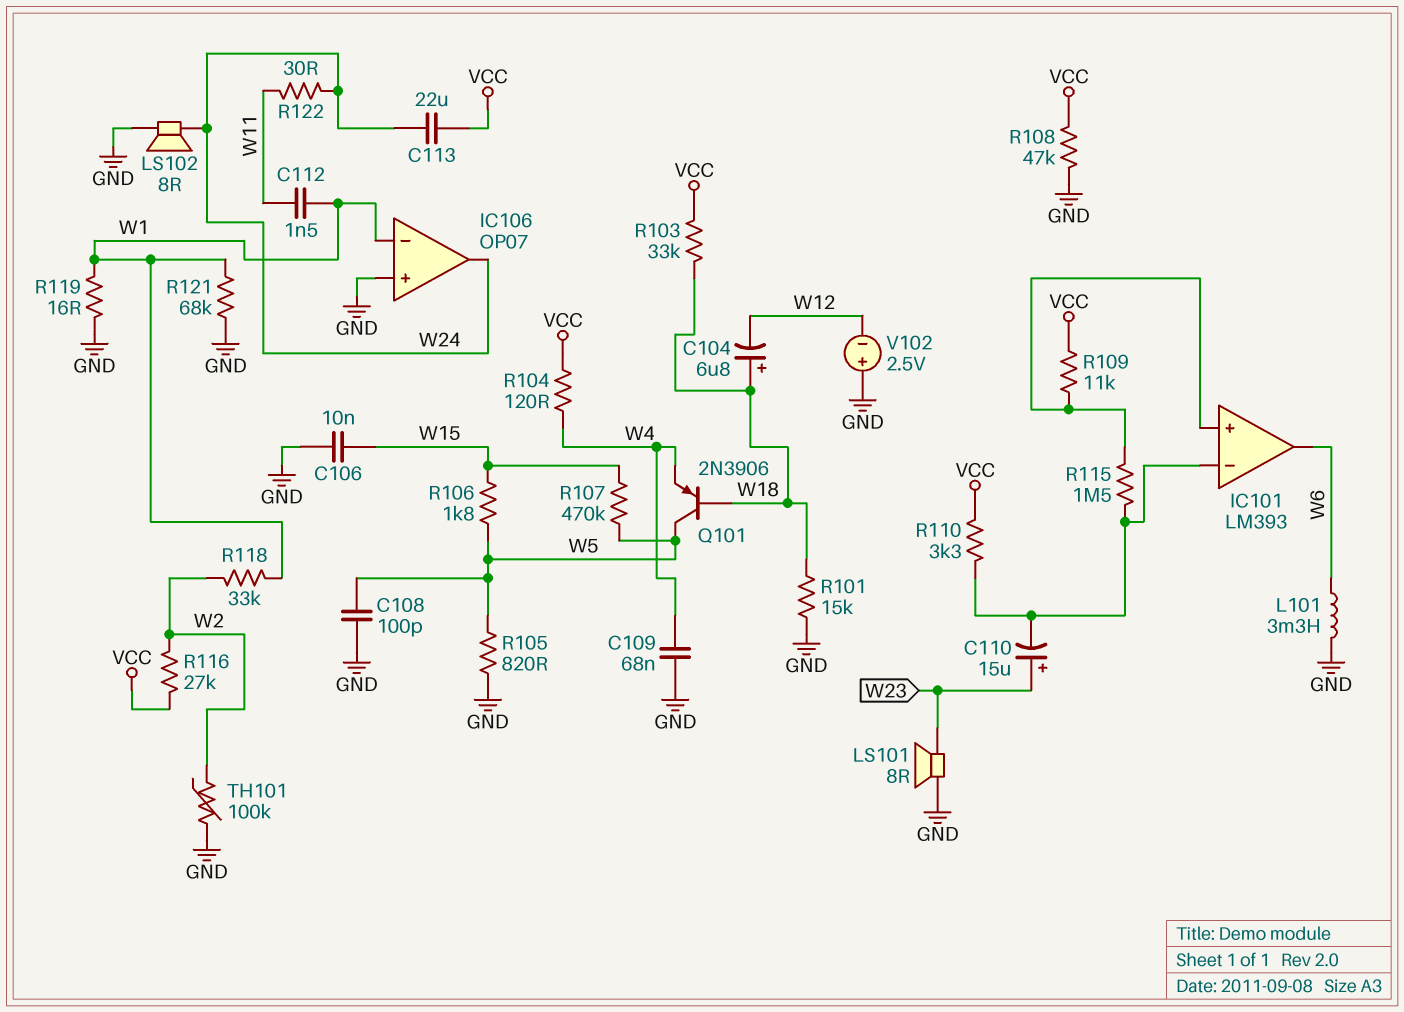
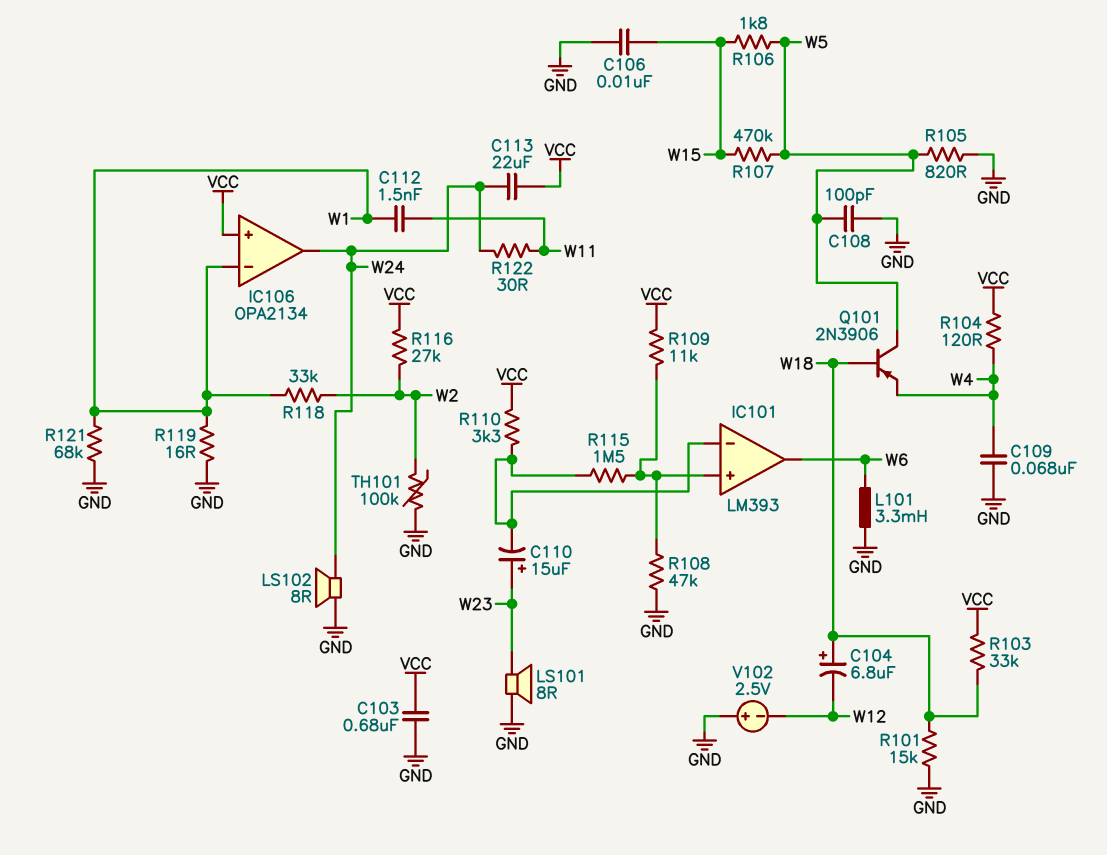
C103: none -> 680nF (GND, VCC)
IC106: OP07 -> OPA2134
IC106 pin in+: GND -> VCC
R108: 47k (GND, VCC) -> 47k (GND, IC101/in+)

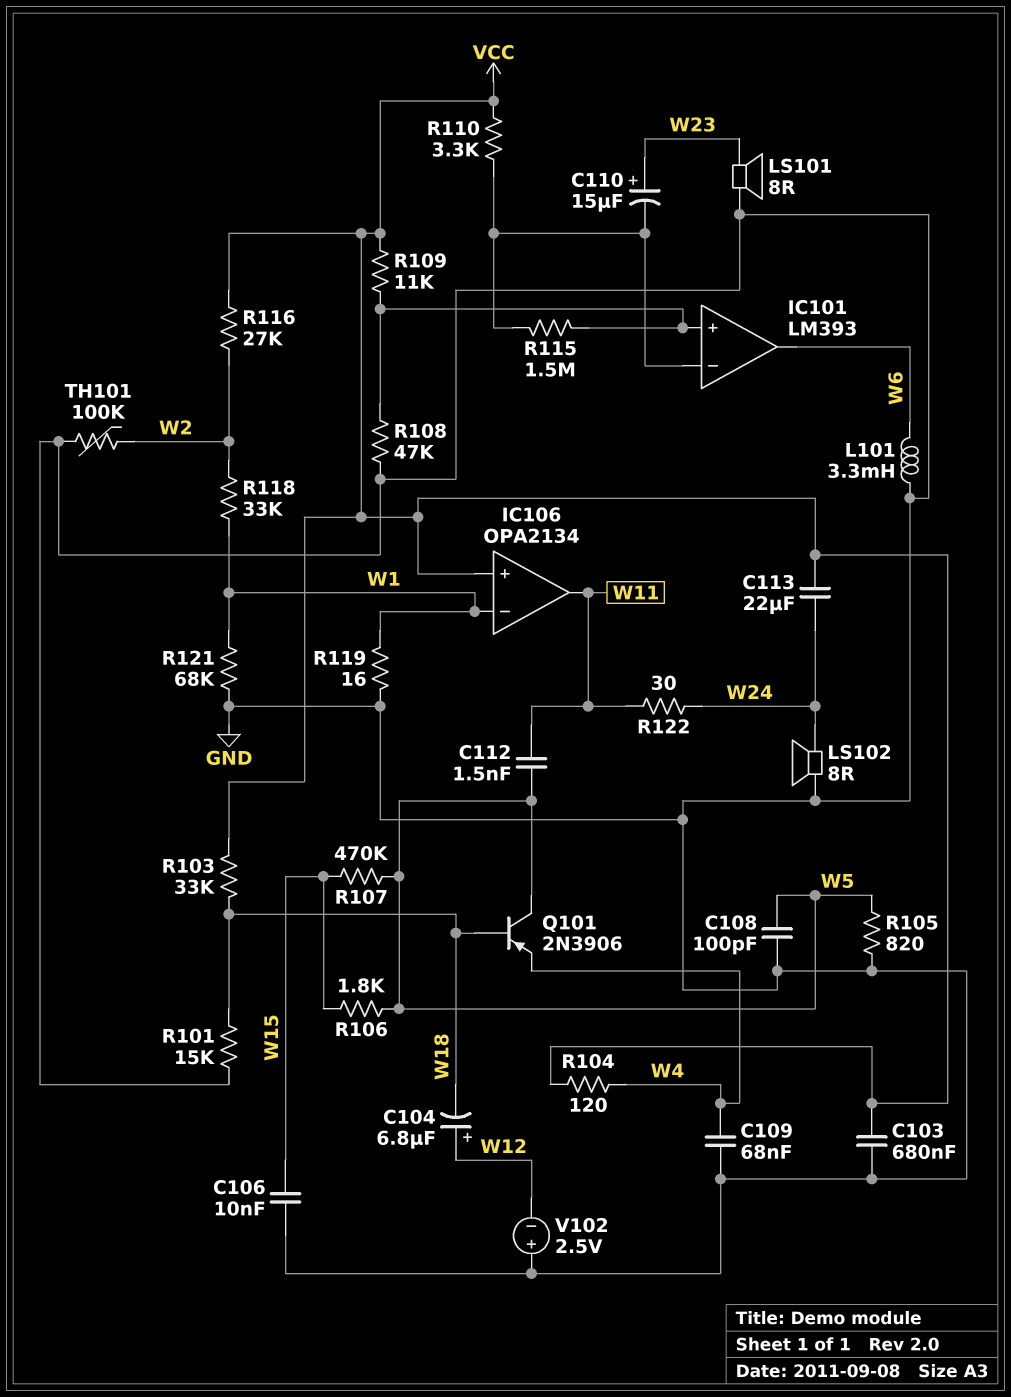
C104: 6.8uF (plus W18, minus W12) -> 6.8uF (plus W12, minus W18)
C112: 1.5nF (W1, W11) -> 1.5nF (W5, W11)
IC106 pin out: W24 -> W11

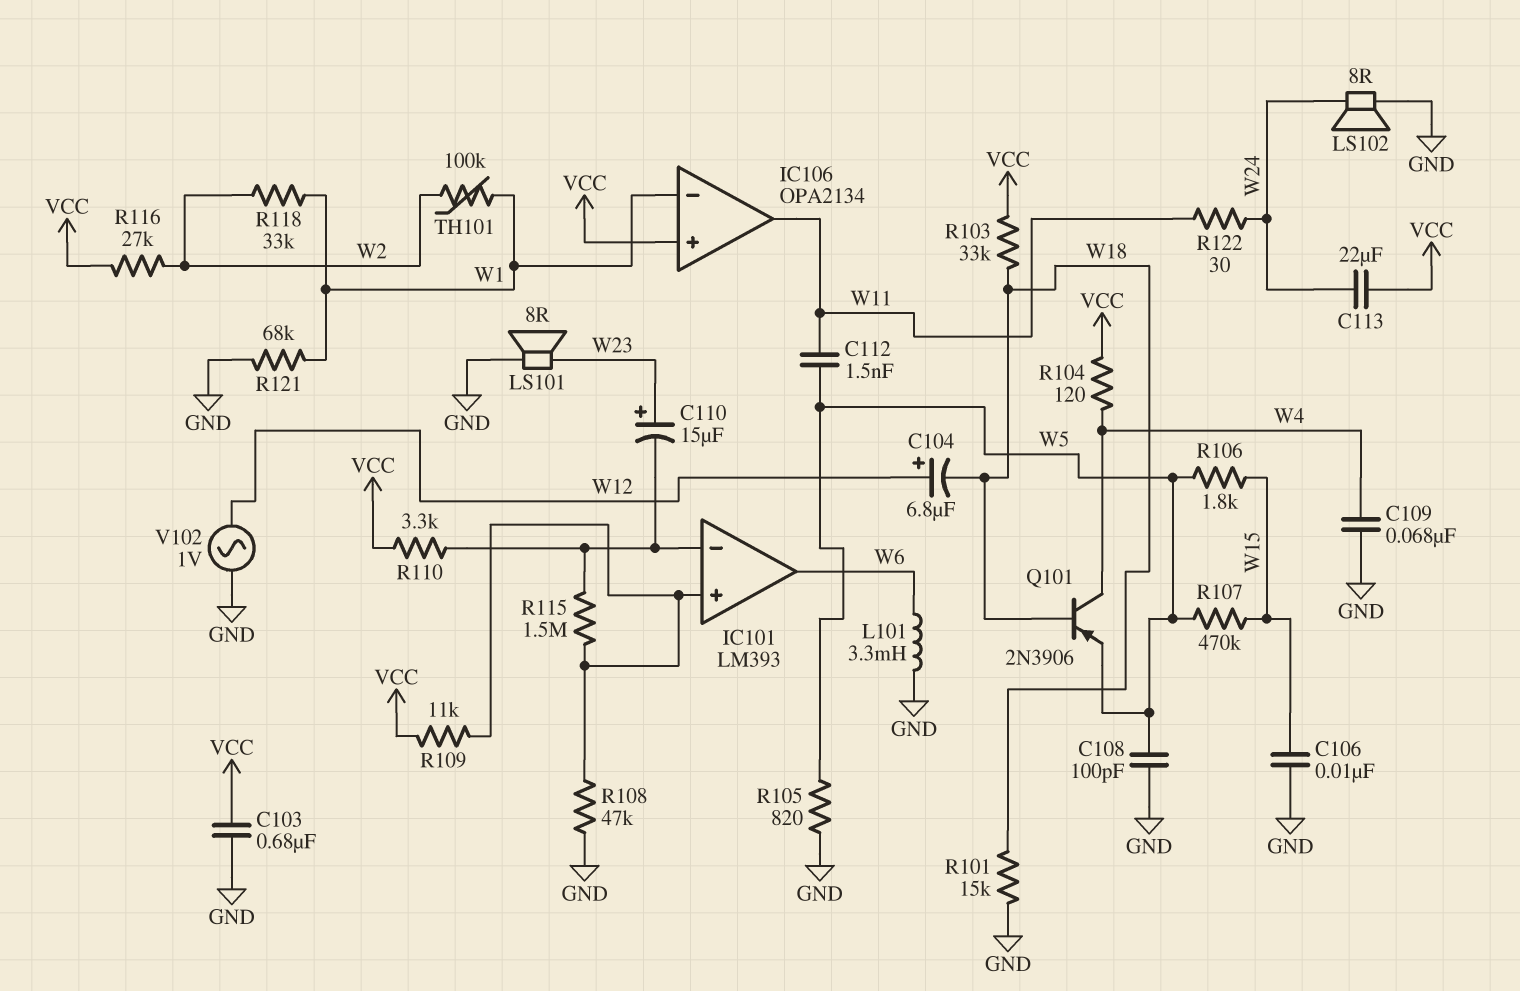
Q101: PNP 2N3906 (B W18, C W5, E W4) -> PNP 2N3906 (B W18, C W4, E W5)
R119: 16 (GND, W1) -> none
TH101: 100k (GND, W2) -> 100k (W1, W2)
V102: 2.5V (plus GND, minus W12) -> AC 1V (GND, W12)

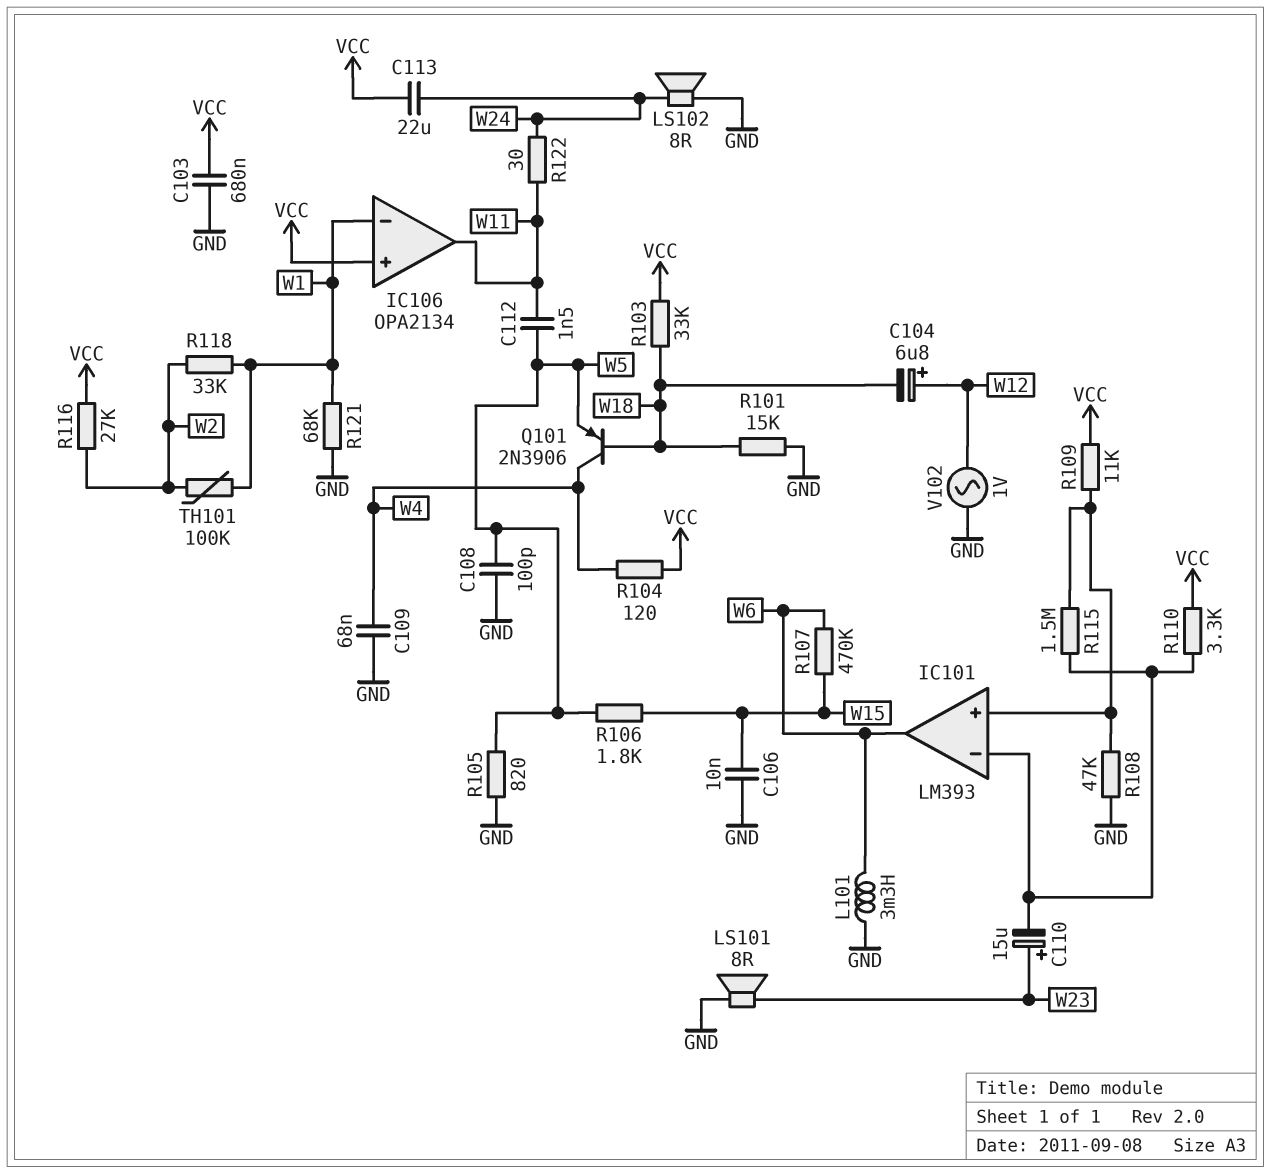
R107: 470k (W5, W15) -> 470k (W6, W15)

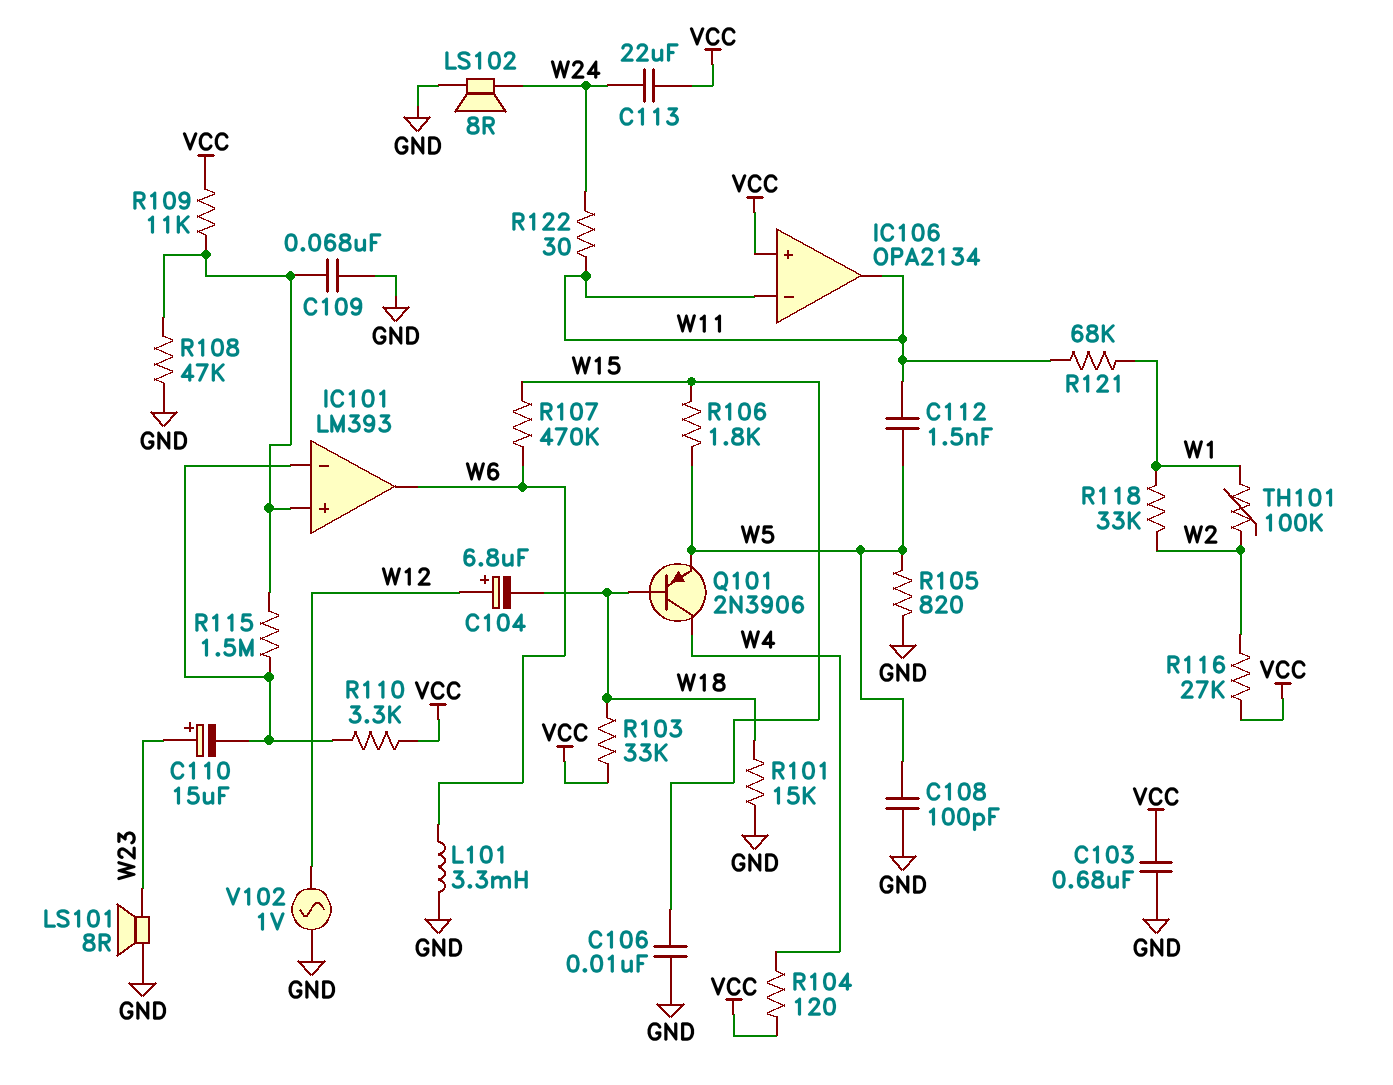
C109: 68nF (GND, W4) -> 68nF (GND, IC101/in+)
IC106 pin in-: W1 -> W11
R121: 68k (GND, W1) -> 68k (W1, W11)

